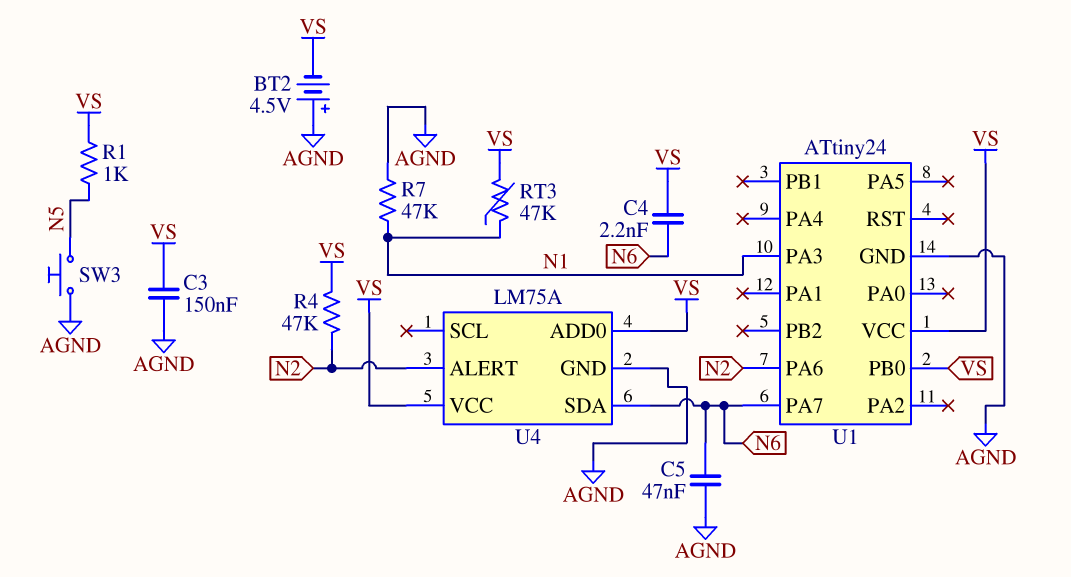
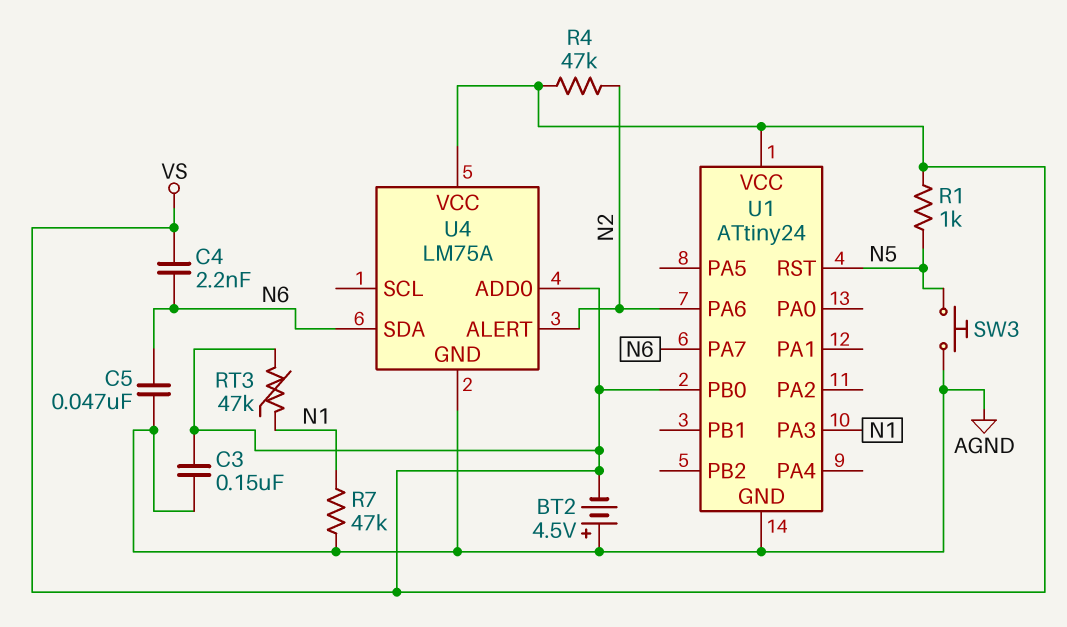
U1 pin RST: none -> N5

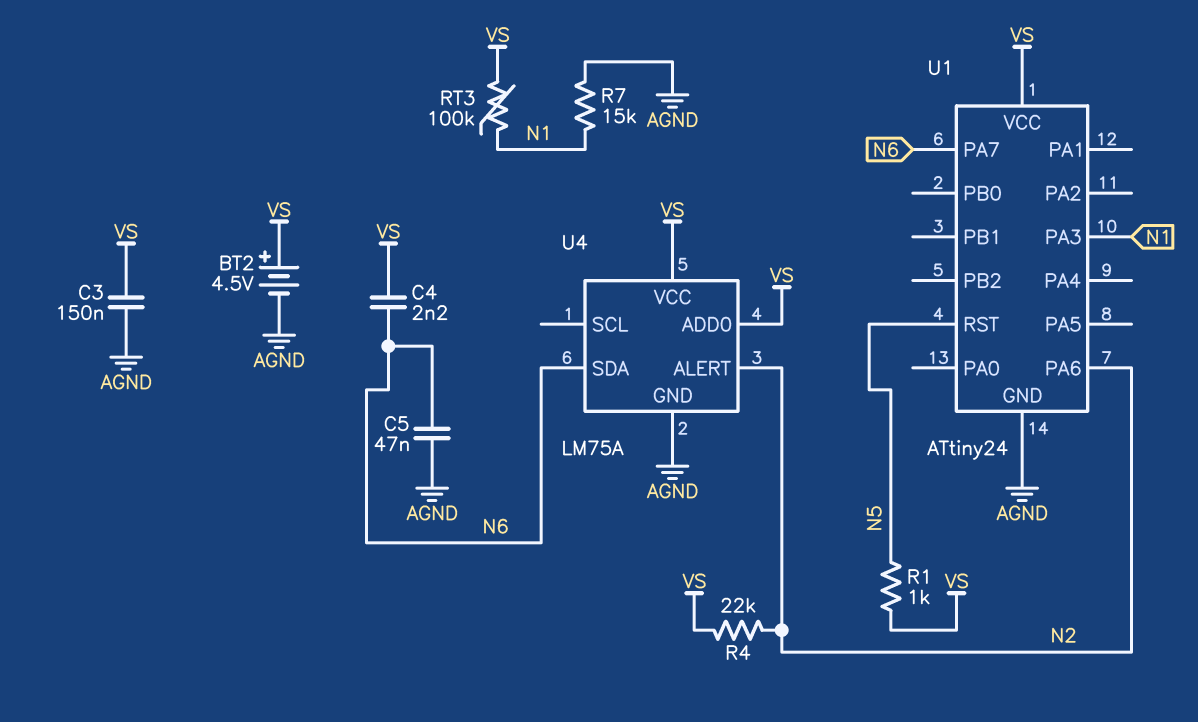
BT2: 4.5V (plus AGND, minus VS) -> 4.5V (plus VS, minus AGND)
R4: 47k (N2, VS) -> 22k (N2, VS)
R7: 47k (AGND, N1) -> 15k (AGND, N1)
RT3: 47k (N1, VS) -> 100k (N1, VS)
SW3: button (AGND, N5) -> none
U1 pin PB0: VS -> none

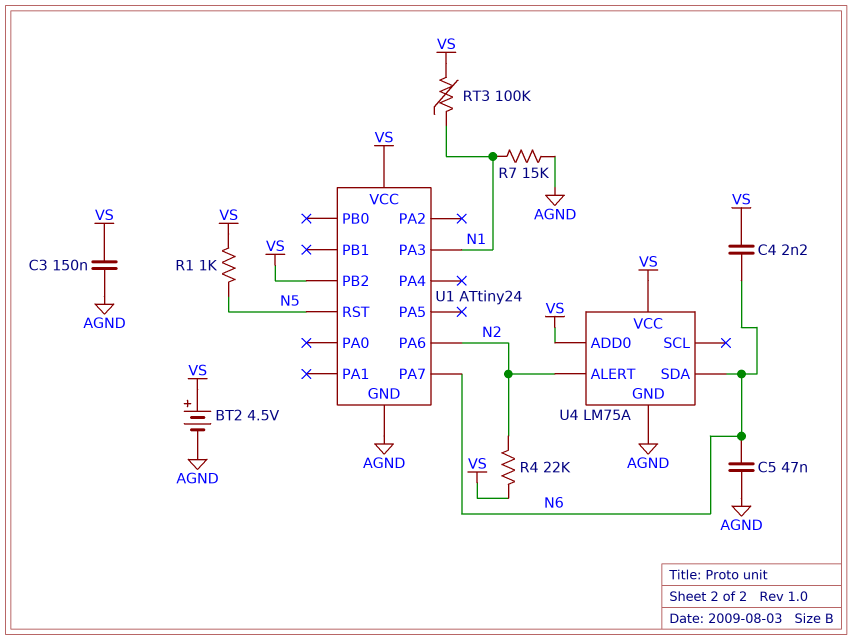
U1 pin PB2: none -> VS

